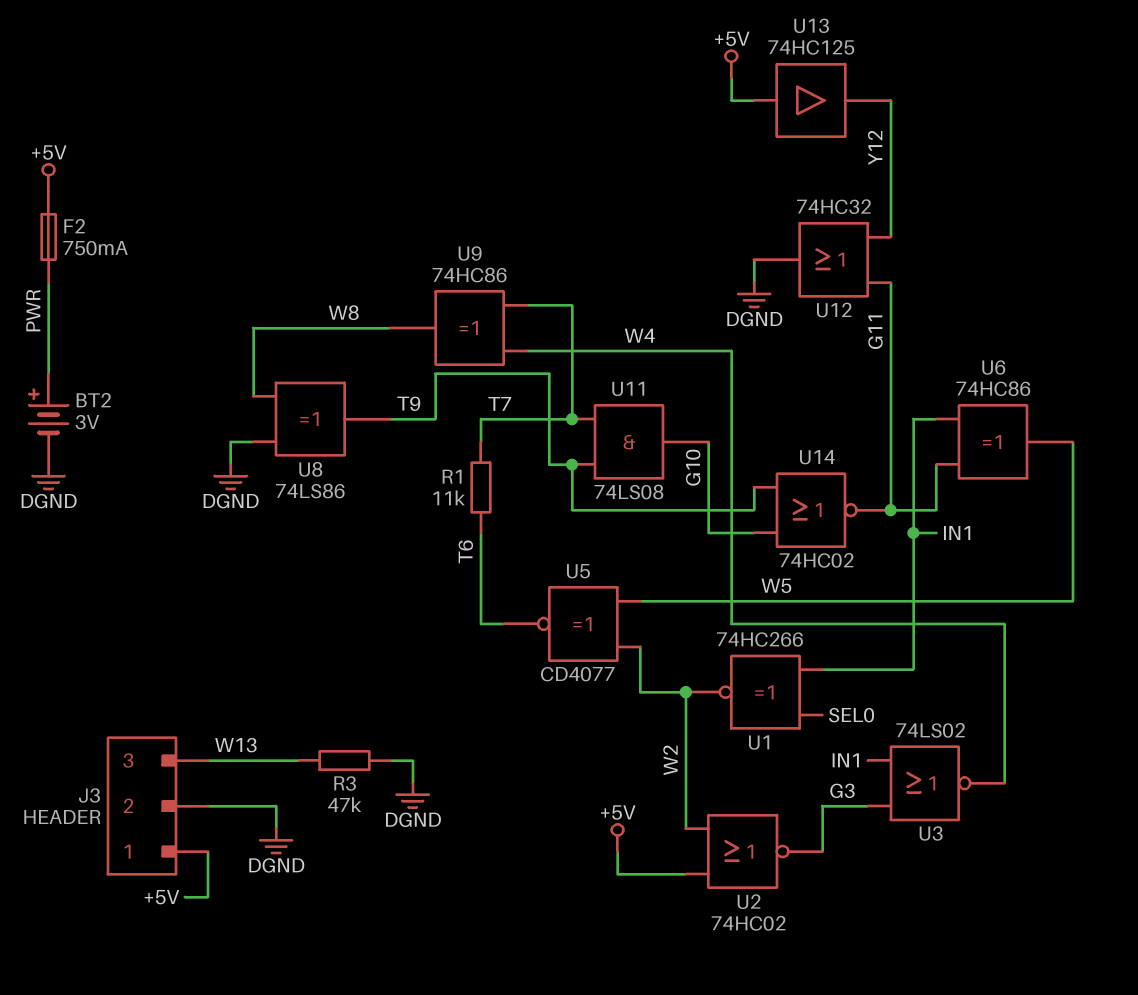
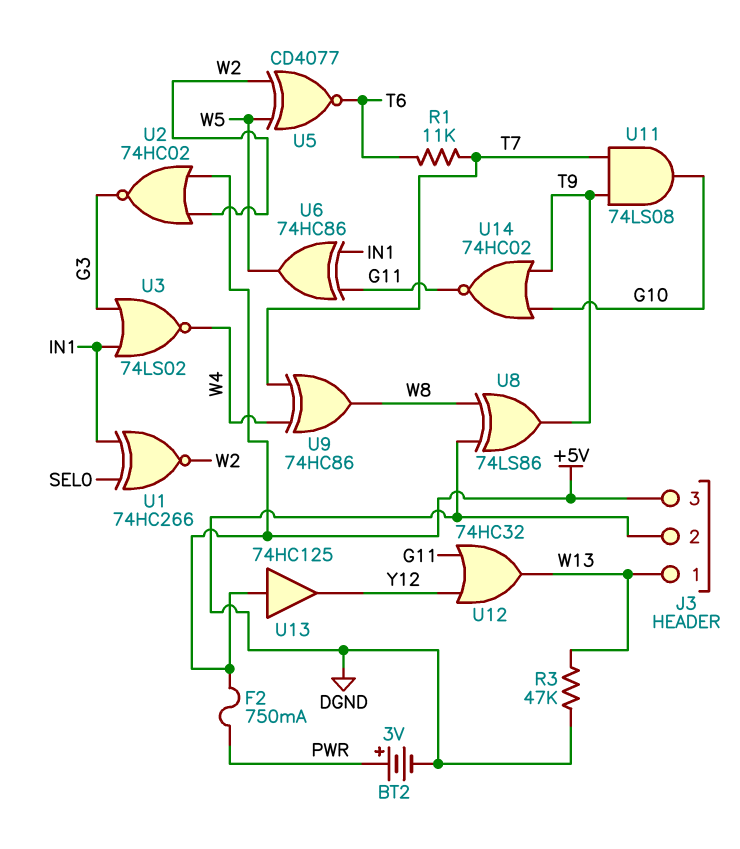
J3 pin 1: +5V -> W13
J3 pin 3: W13 -> +5V
U12: OR 74HC32 (in G11, in Y12, out DGND) -> OR 74HC32 (in G11, in Y12, out W13)

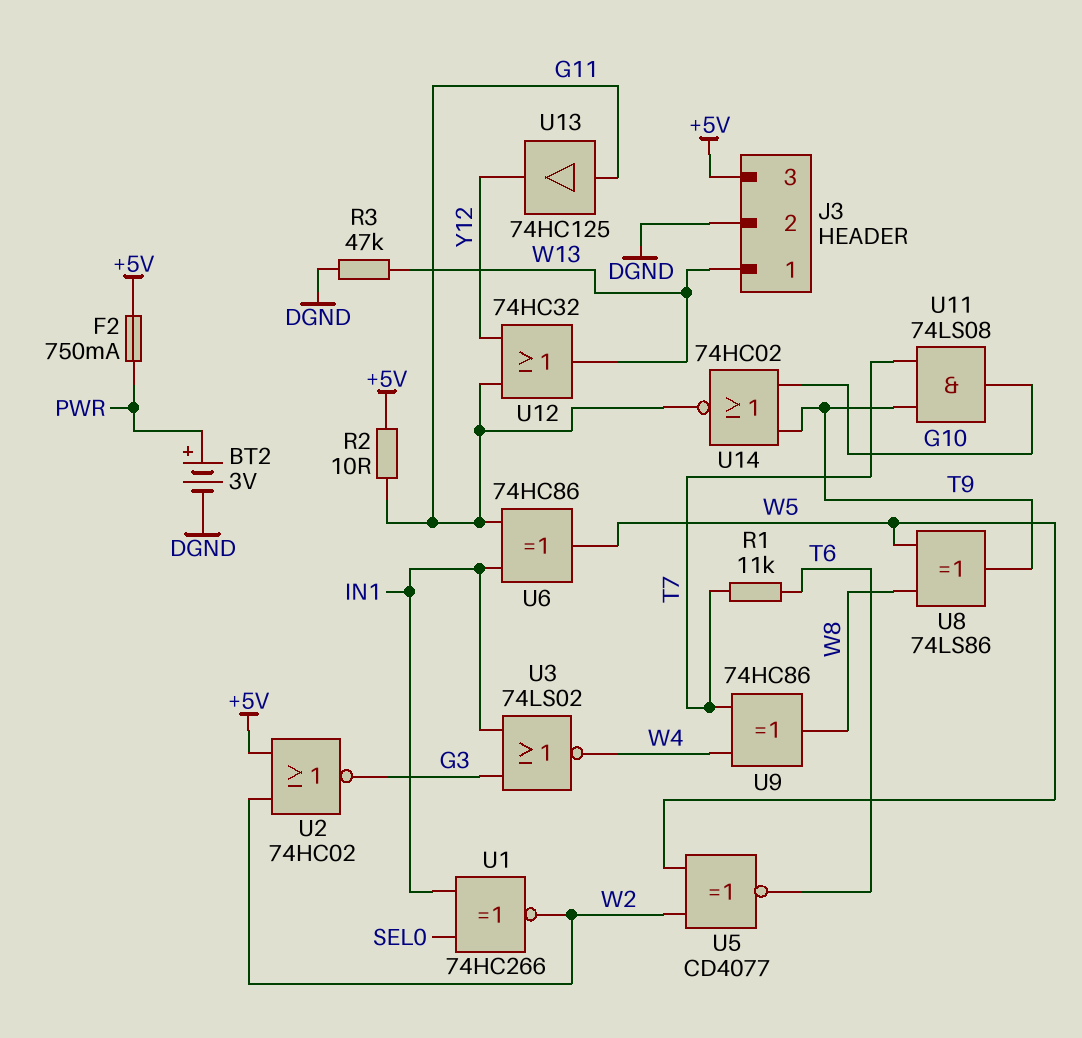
R2: none -> 10 (+5V, G11)
U8: XOR 74LS86 (in DGND, in W8, out T9) -> XOR 74LS86 (in W5, in W8, out T9)
U13: buffer 74HC125 (in +5V, out Y12) -> buffer 74HC125 (in G11, out Y12)

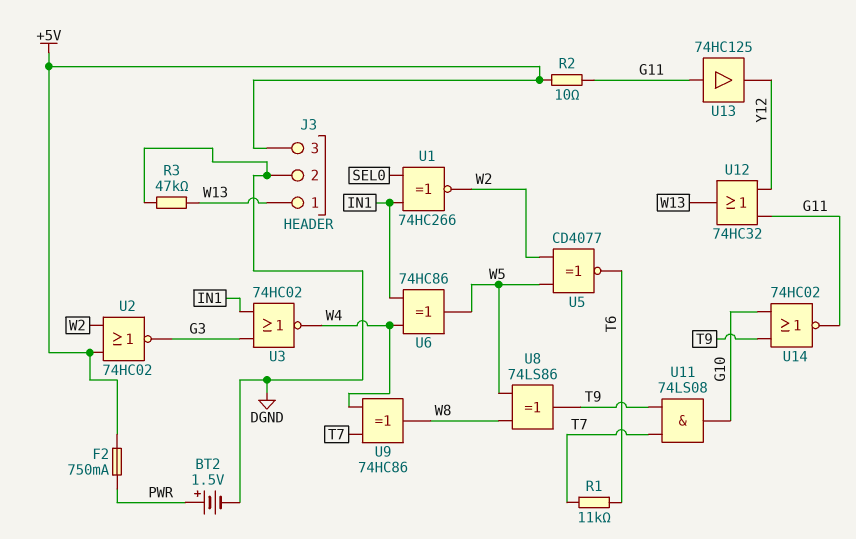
BT2: 3V (plus PWR, minus DGND) -> 1.5V (plus PWR, minus DGND)
U3: NOR 74LS02 (in G3, in IN1, out W4) -> NOR 74HC02 (in G3, in IN1, out W4)
U6: XOR 74HC86 (in G11, in IN1, out W5) -> XOR 74HC86 (in IN1, in W4, out W5)

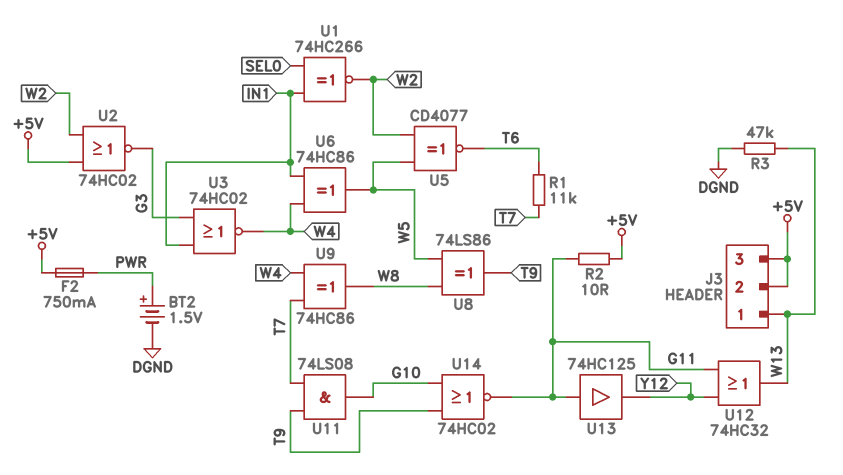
J3 pin 2: DGND -> +5V

